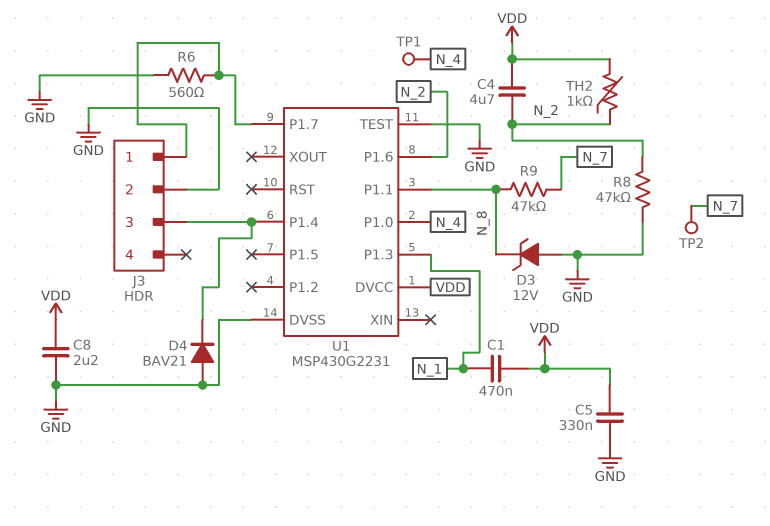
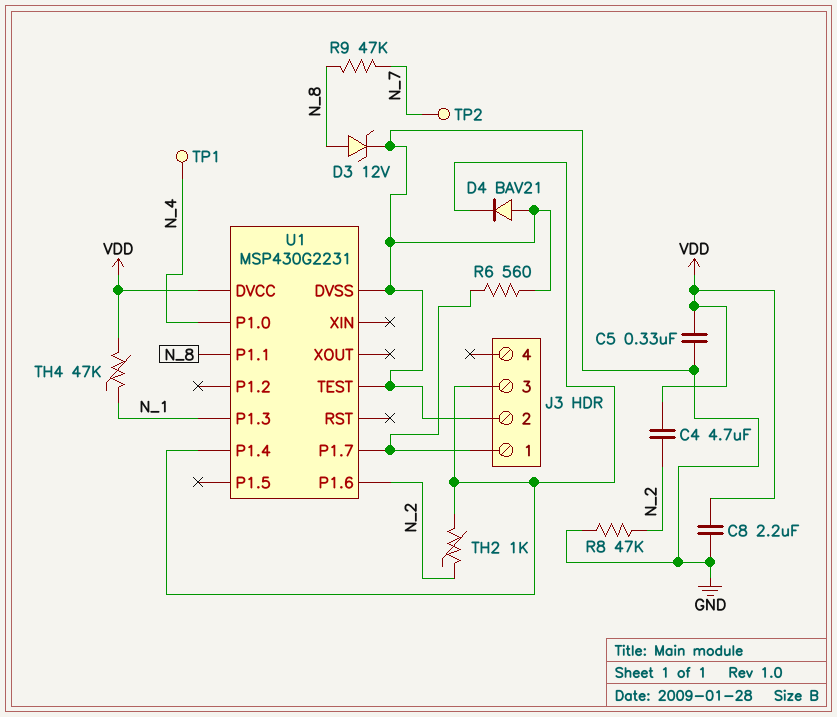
C1: 470nF (N_1, VDD) -> none
D3: zener 12V (A GND, K N_8) -> zener 12V (A N_8, K GND)
TH2: 1k (N_2, VDD) -> 1k (J3/3, N_2)
TH4: none -> 47k (N_1, VDD)

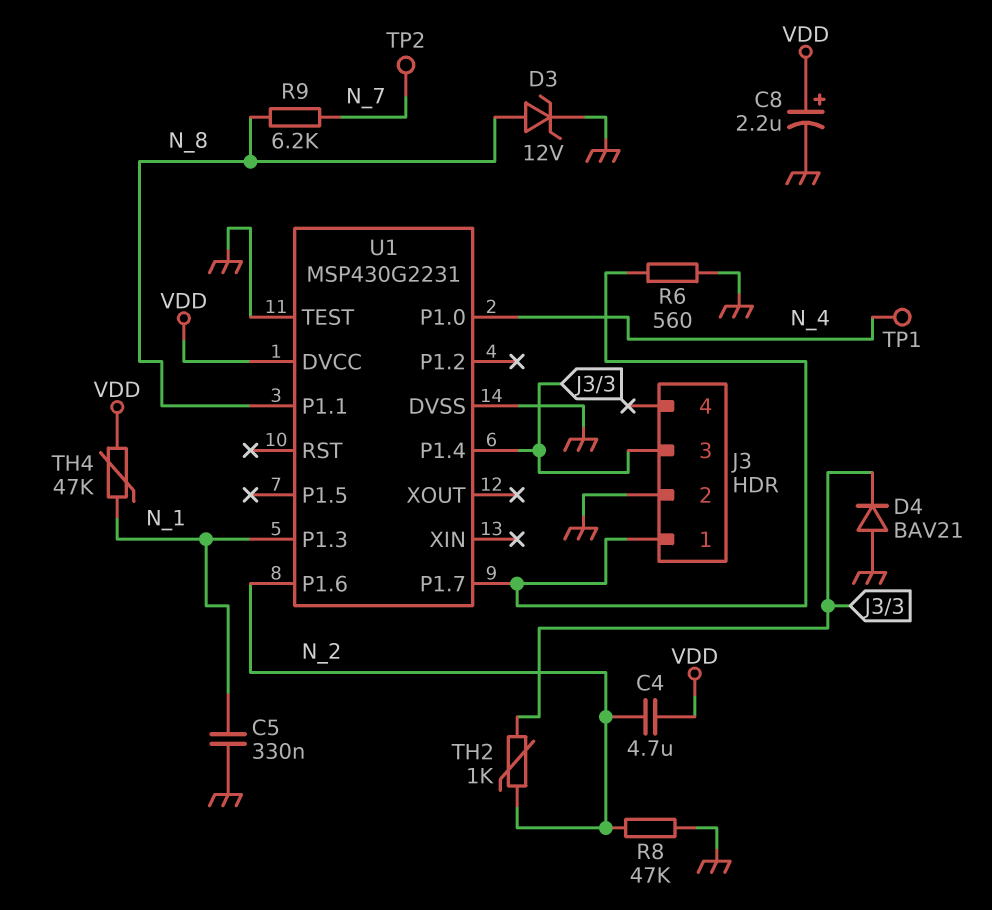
C5: 330nF (GND, VDD) -> 330nF (GND, N_1)
C8: 2.2uF (GND, VDD) -> 2.2uF (plus VDD, minus GND)
R9: 47k (N_7, N_8) -> 6.2k (N_7, N_8)

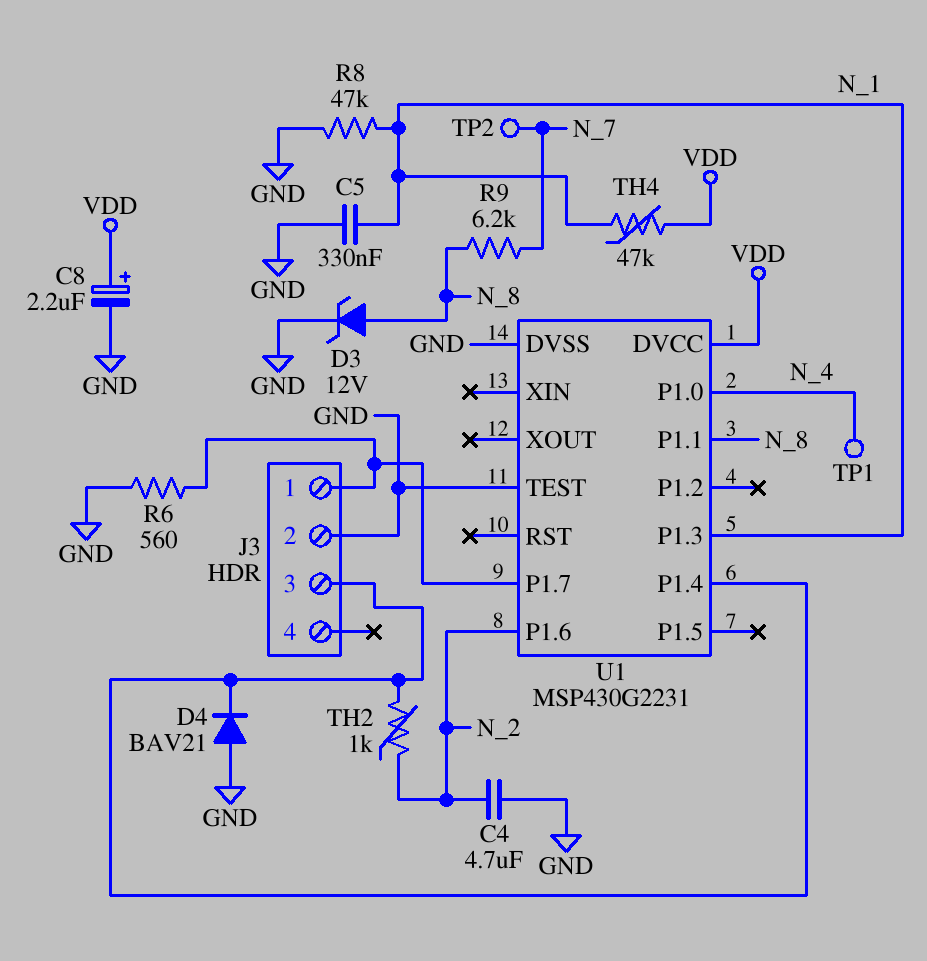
C4: 4.7uF (N_2, VDD) -> 4.7uF (GND, N_2)
R8: 47k (GND, N_2) -> 47k (GND, N_1)

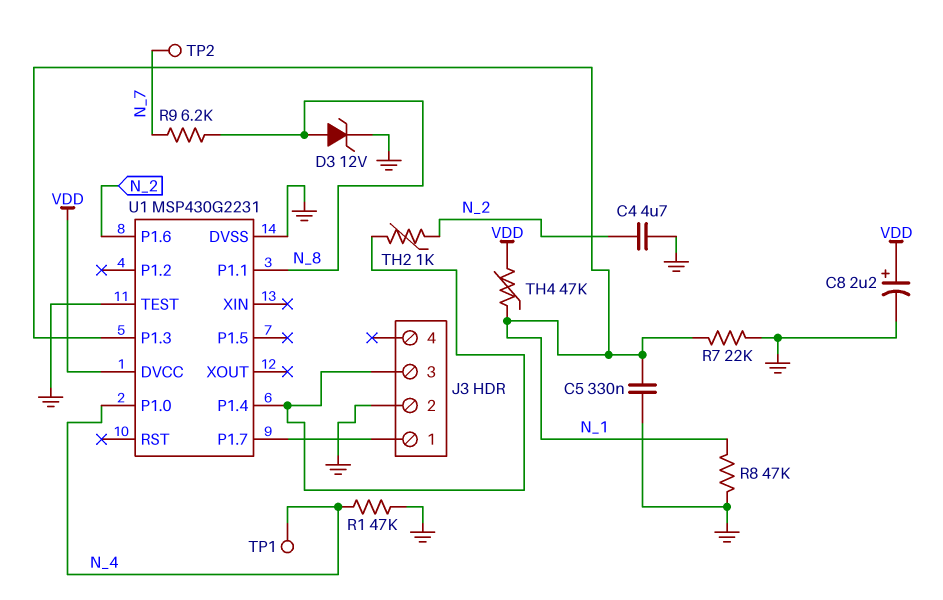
D4: diode BAV21 (A GND, K J3/3) -> none
R1: none -> 47k (GND, N_4)
R6: 560 (GND, J3/1) -> none
R7: none -> 22k (GND, N_1)

